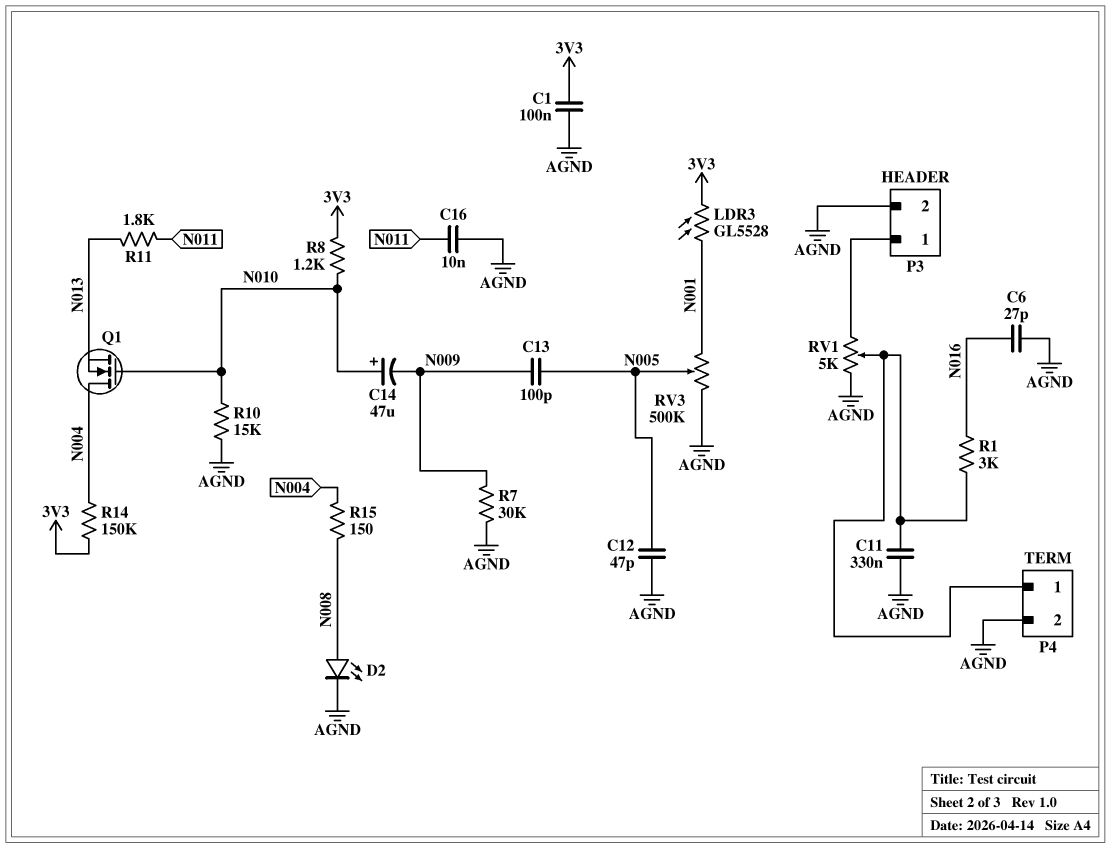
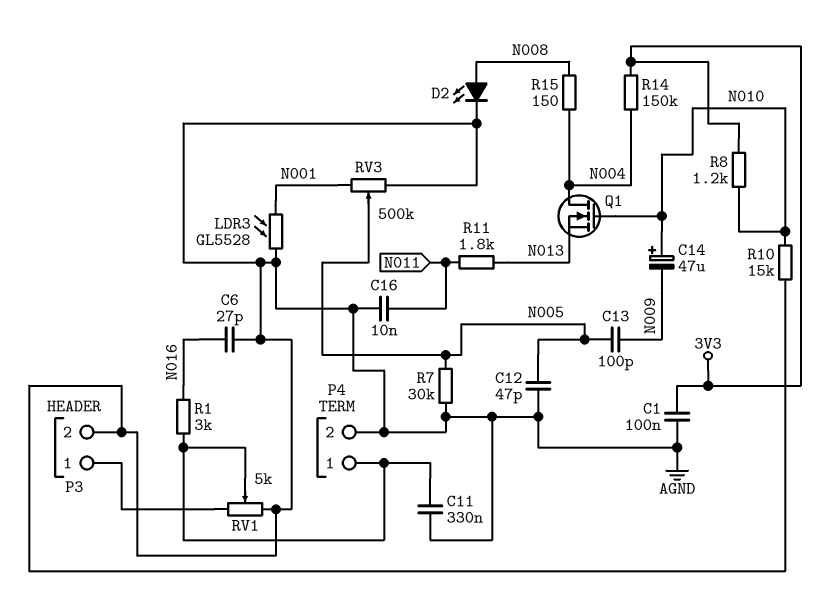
LDR3: GL5528 (3V3, N001) -> GL5528 (AGND, N001)
R7: 30k (AGND, N009) -> 30k (AGND, N005)

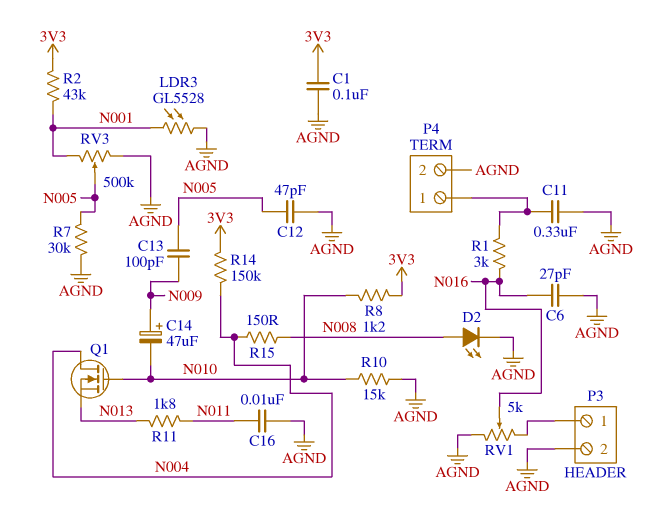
C14: 47uF (plus N010, minus N009) -> 47uF (plus N009, minus N010)
R2: none -> 43k (3V3, N001)
RV1: 5k (AGND, P3/1, wiper P4/1) -> 5k (AGND, P3/1, wiper N016)

